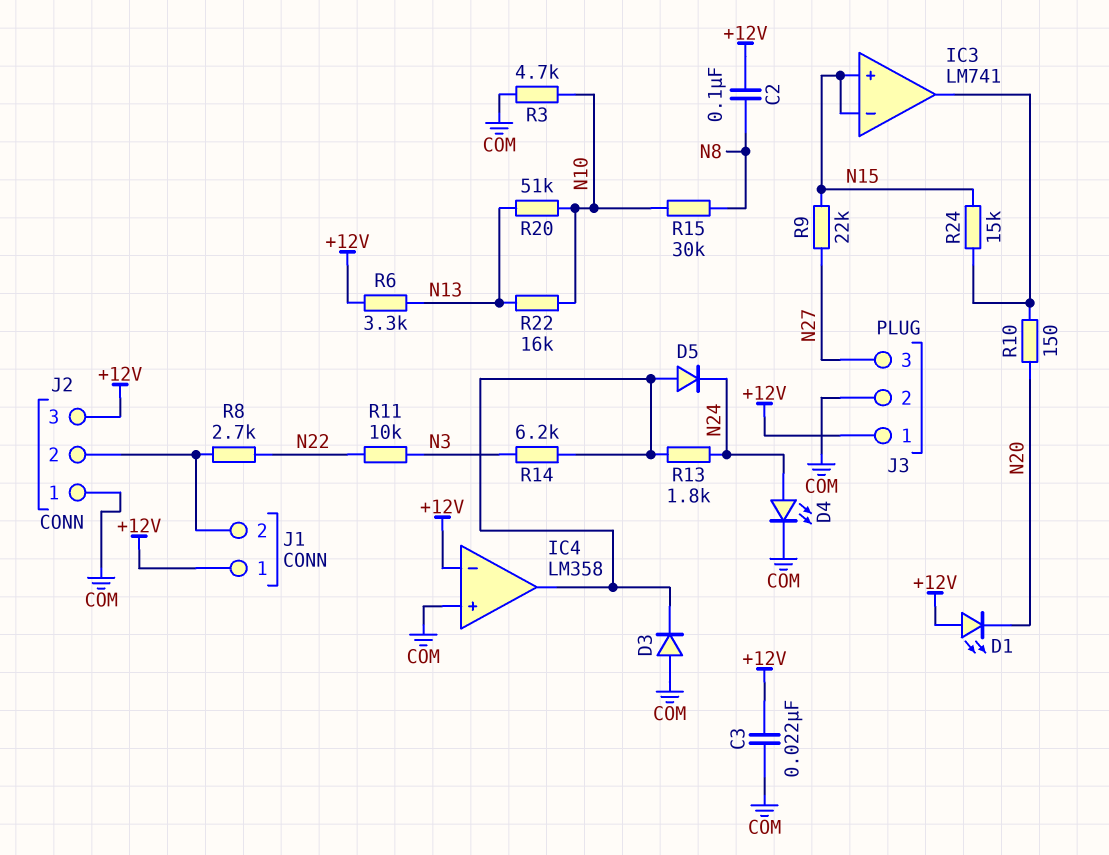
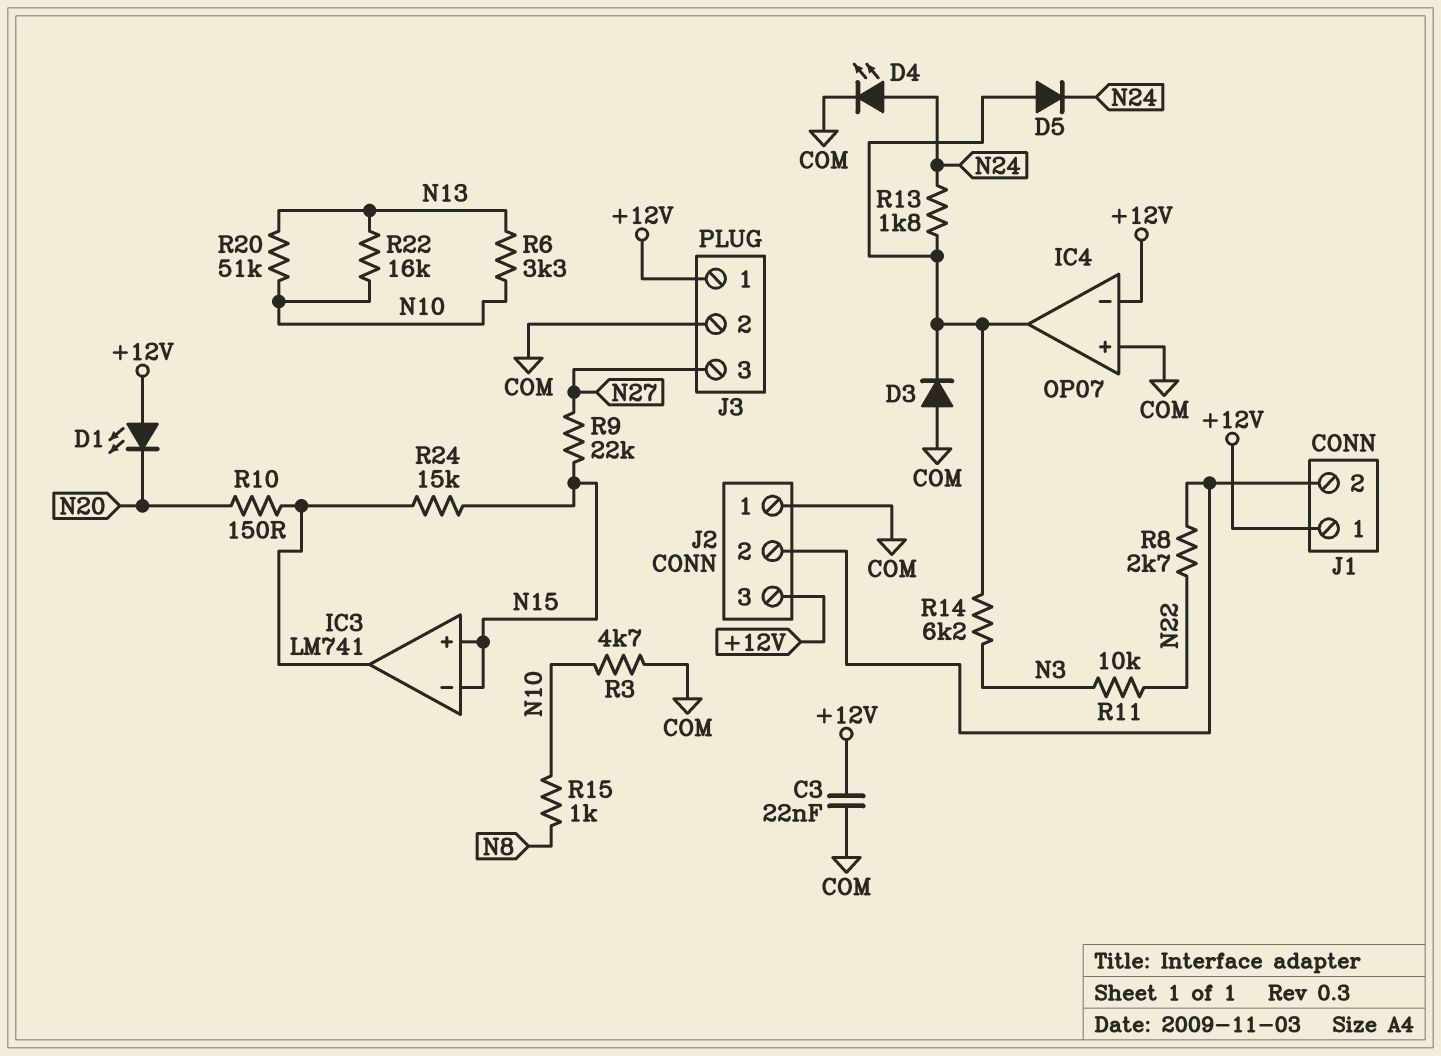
C2: 100nF (+12V, N8) -> none
IC4: LM358 -> OP07
R6: 3.3k (+12V, N13) -> 3.3k (N10, N13)
R15: 30k (N8, N10) -> 1k (N8, N10)

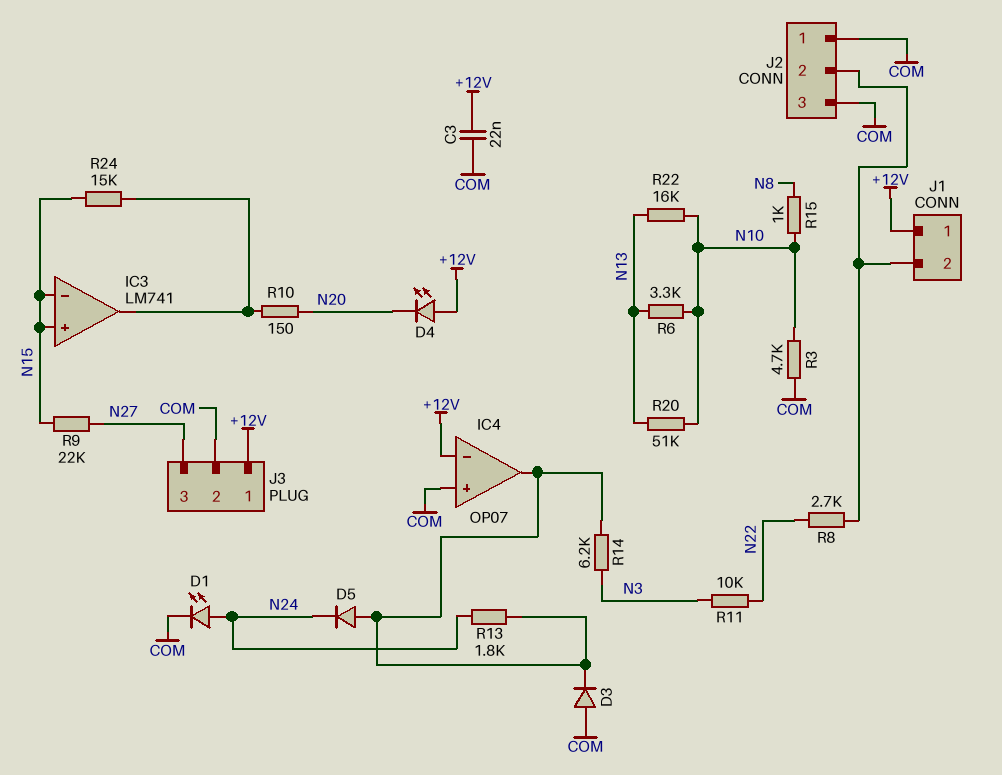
D1: LED (A +12V, K N20) -> LED (A N24, K COM)
D4: LED (A N24, K COM) -> LED (A +12V, K N20)
J2 pin 3: +12V -> COM

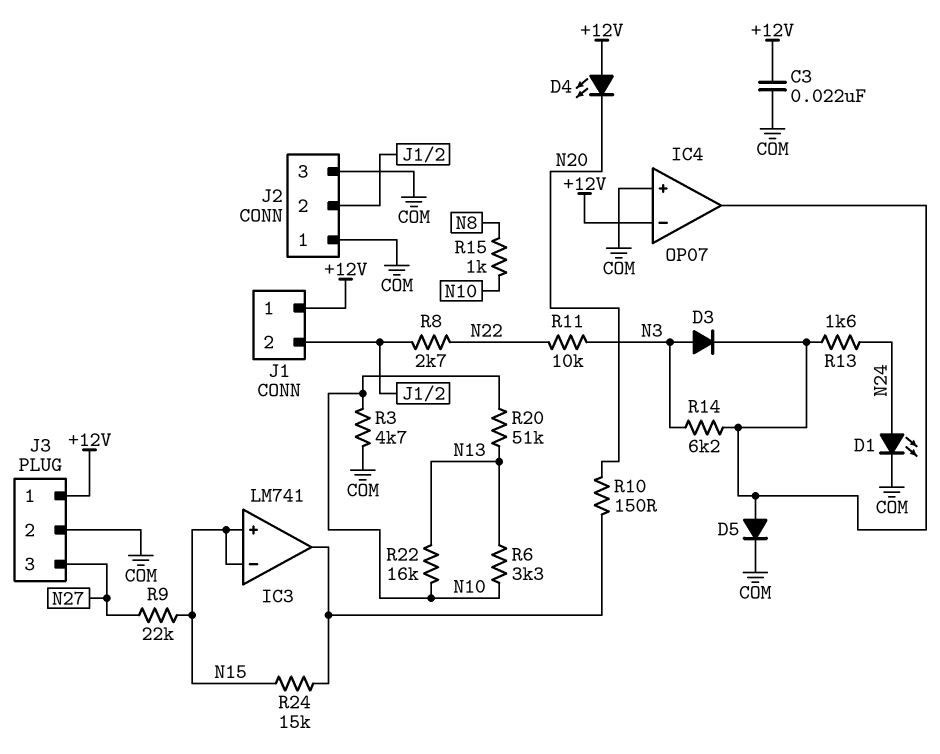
D3: diode (A COM, K IC4/out) -> diode (A N3, K IC4/out)
D5: diode (A IC4/out, K N24) -> diode (A IC4/out, K COM)
R13: 1.8k (IC4/out, N24) -> 1.6k (IC4/out, N24)

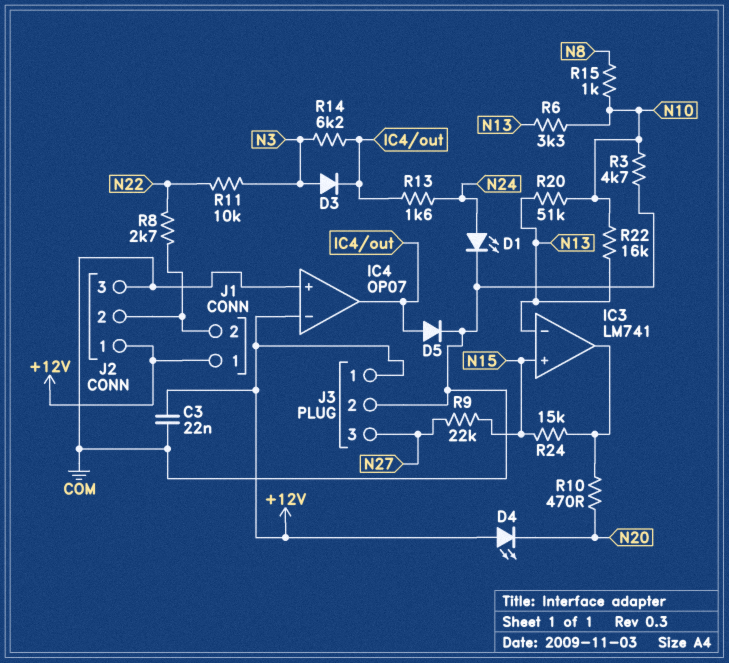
IC3 pin in-: N15 -> N13
J2 pin 1: COM -> +12V
R10: 150 (IC3/out, N20) -> 470 (IC3/out, N20)

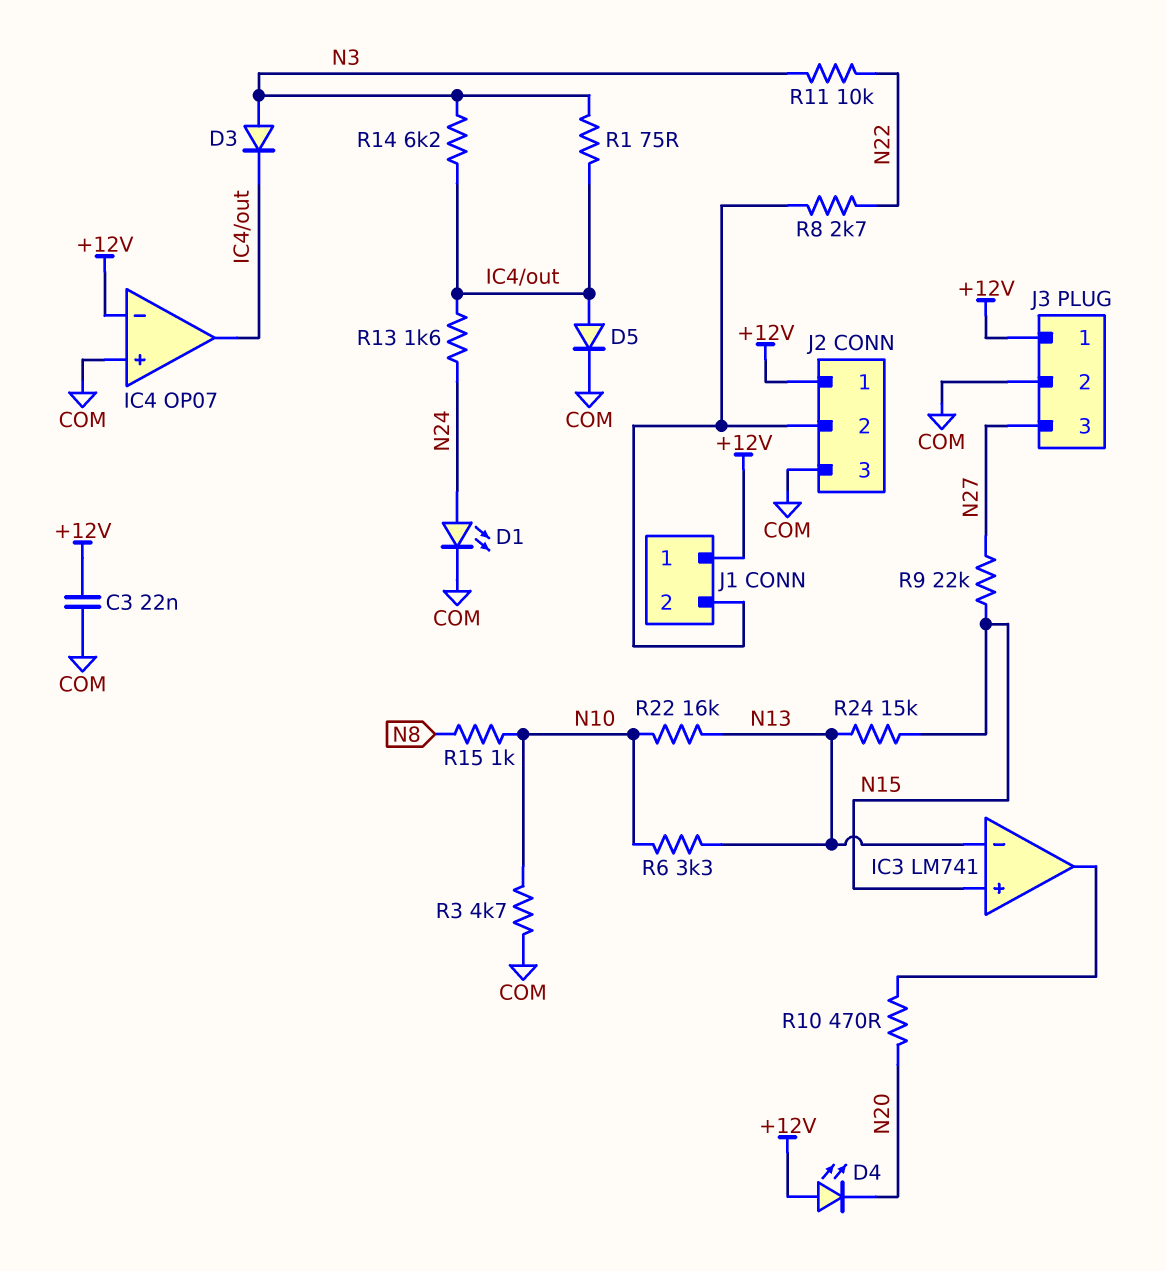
R1: none -> 75 (IC4/out, N3)
R20: 51k (N10, N13) -> none
R24: 15k (IC3/out, N15) -> 15k (N13, N15)

